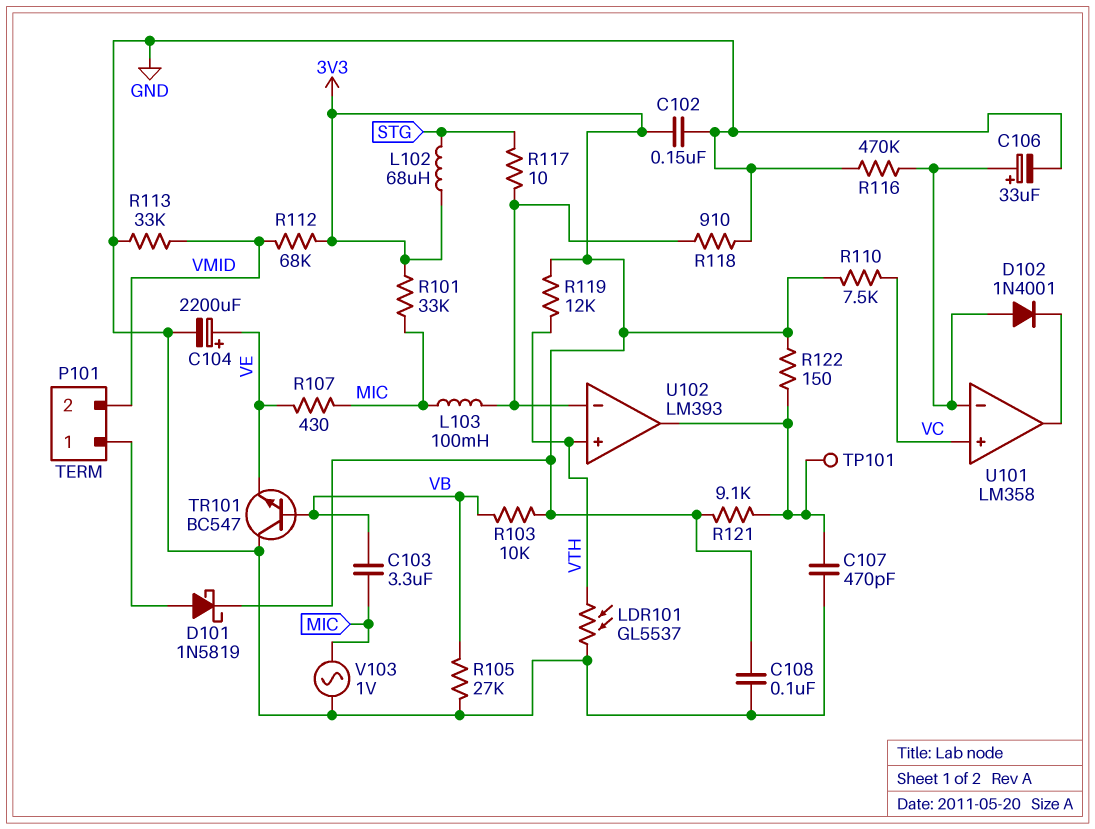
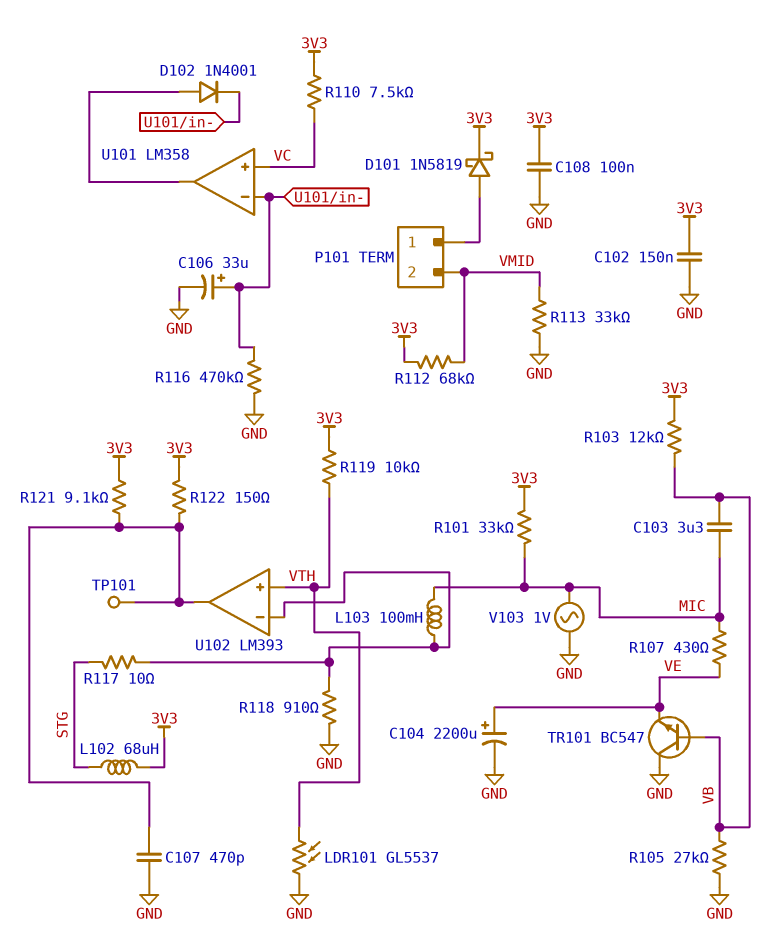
D102: diode 1N4001 (A U101/in-, K U101/out) -> diode 1N4001 (A U101/out, K U101/in-)
R103: 10k (3V3, VB) -> 12k (3V3, VB)
R119: 12k (3V3, VTH) -> 10k (3V3, VTH)

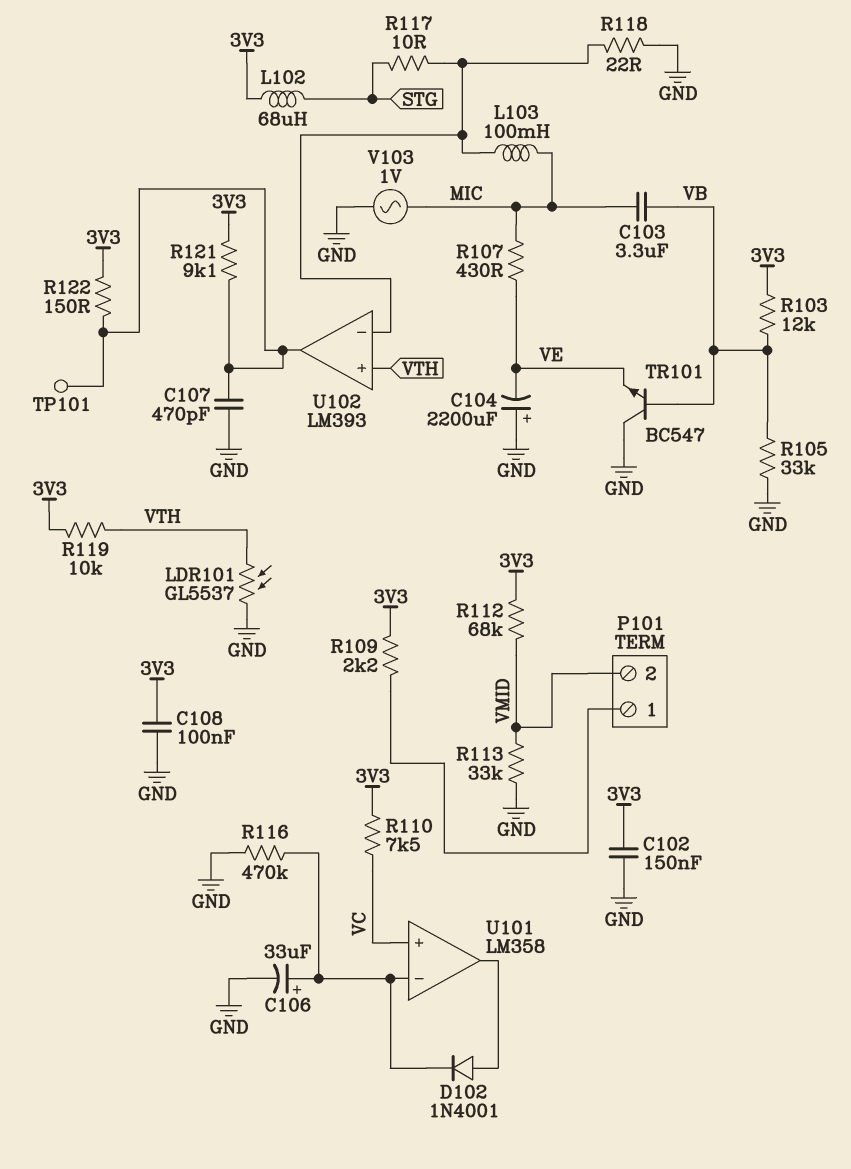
C104: 2200uF (plus VE, minus GND) -> 2200uF (plus GND, minus VE)
D101: schottky 1N5819 (A P101/1, K 3V3) -> none
R101: 33k (3V3, MIC) -> none
R105: 27k (GND, VB) -> 33k (GND, VB)
R109: none -> 2.2k (3V3, P101/1)
R118: 910 (GND, U102/in-) -> 22 (GND, U102/in-)

